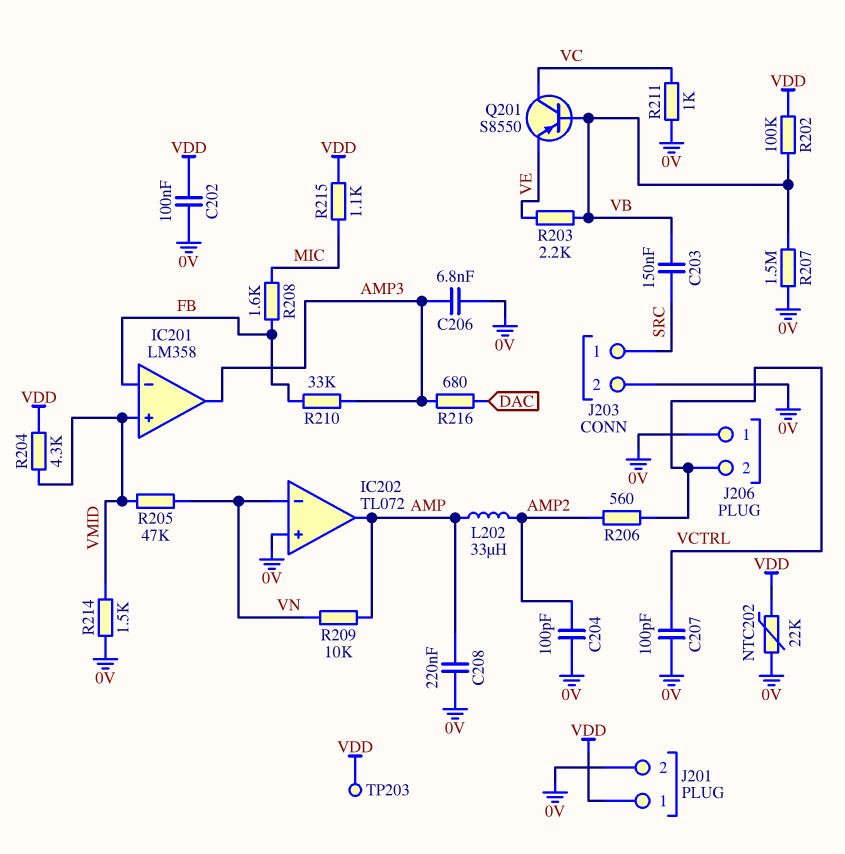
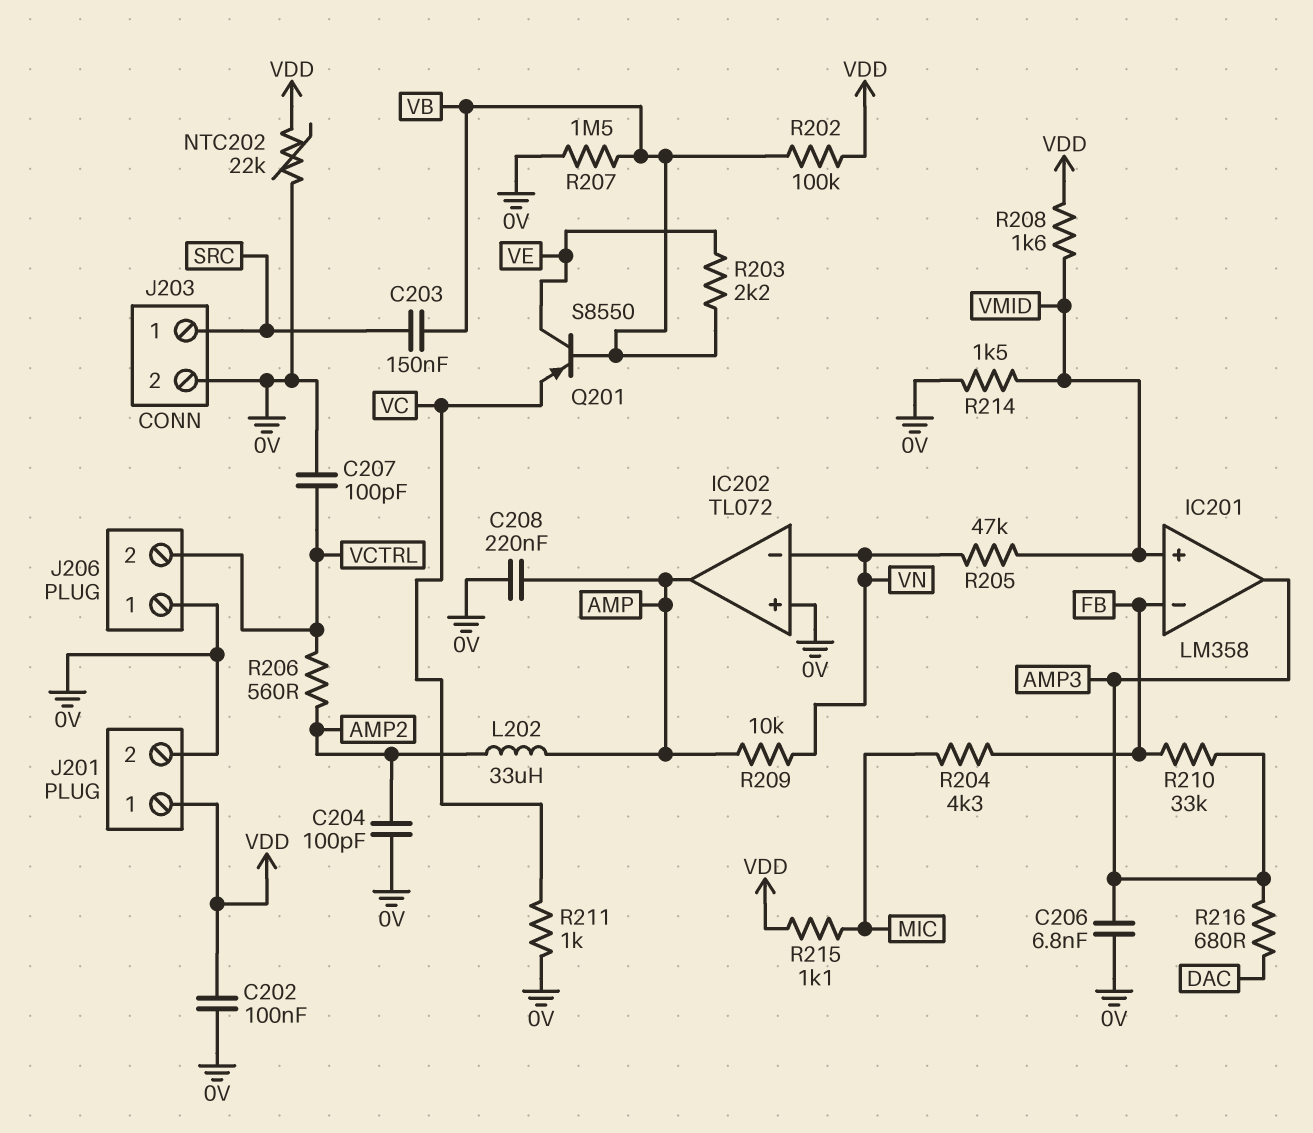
Q201: PNP S8550 (B VB, C VC, E VE) -> PNP S8550 (B VB, C VE, E VC)
R204: 4.3k (VDD, VMID) -> 4.3k (FB, MIC)
R208: 1.6k (FB, MIC) -> 1.6k (VDD, VMID)
TP203: test point (VDD) -> none

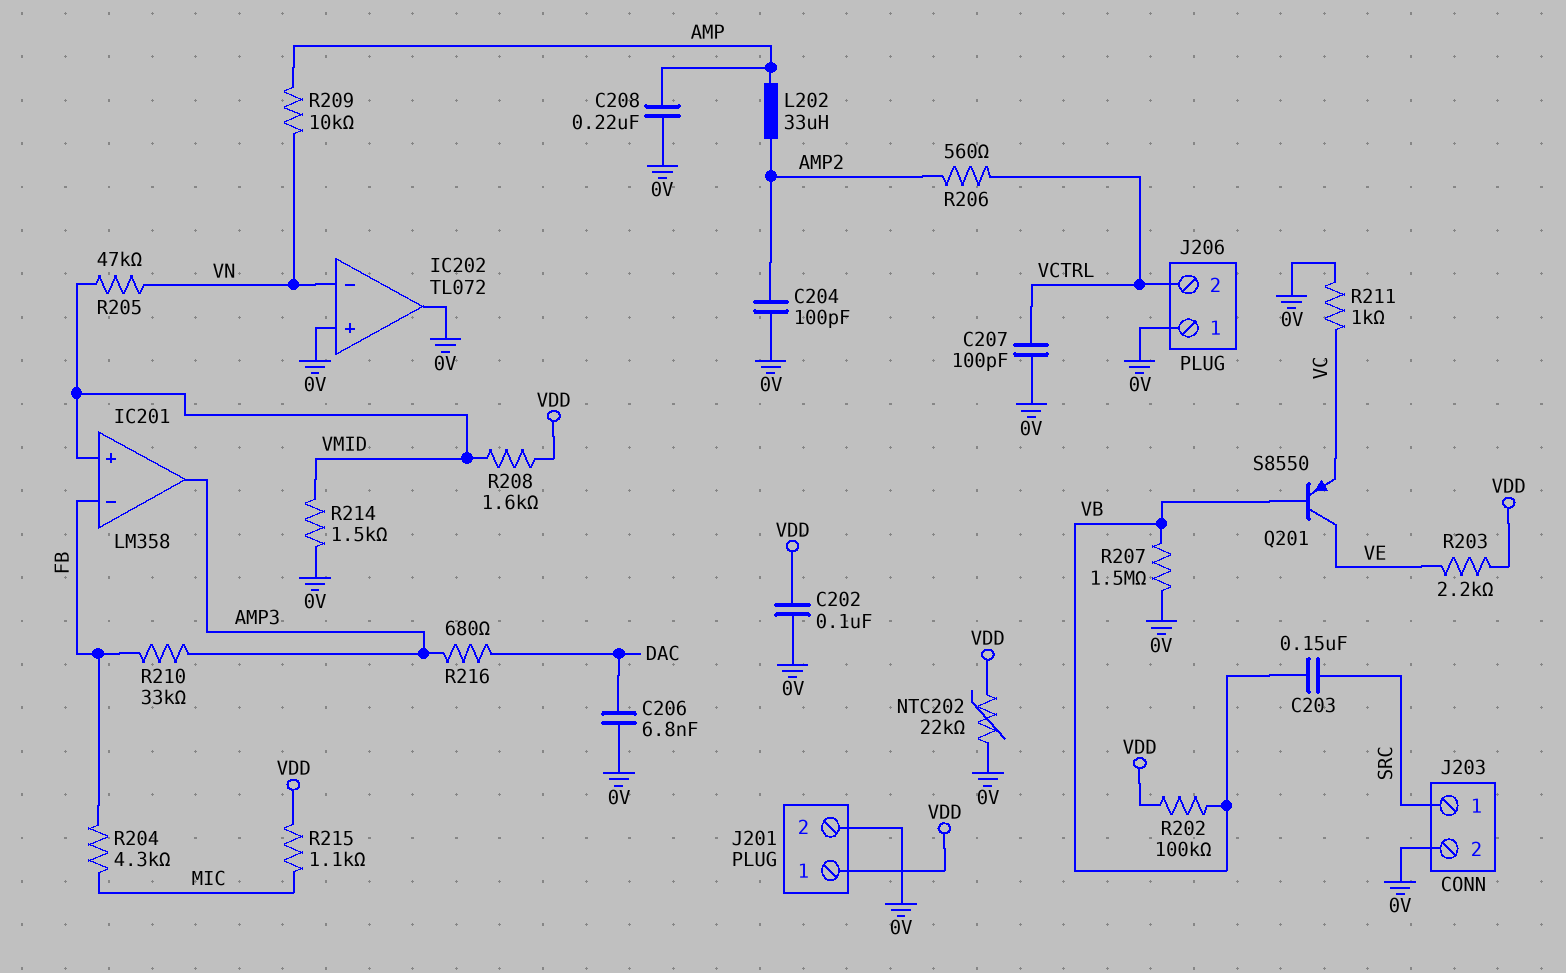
C206: 6.8nF (0V, AMP3) -> 6.8nF (0V, DAC)
IC202 pin out: AMP -> 0V
R203: 2.2k (VB, VE) -> 2.2k (VDD, VE)

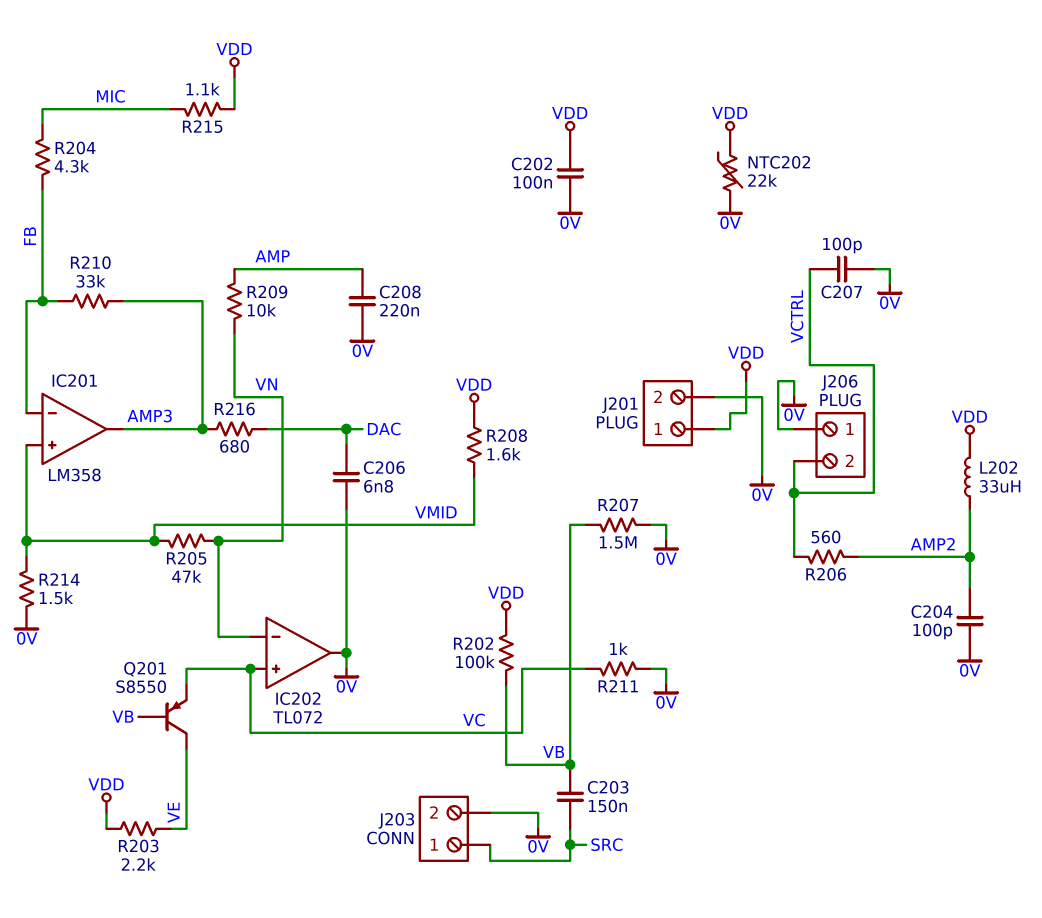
IC202 pin in+: 0V -> VC
L202: 33uH (AMP, AMP2) -> 33uH (AMP2, VDD)

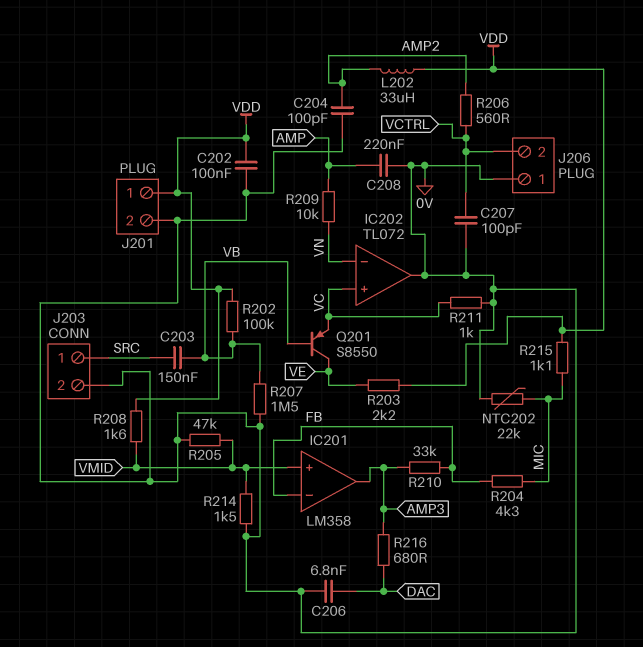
NTC202: 22k (0V, VDD) -> 22k (0V, MIC)
R205: 47k (VMID, VN) -> 47k (0V, VMID)

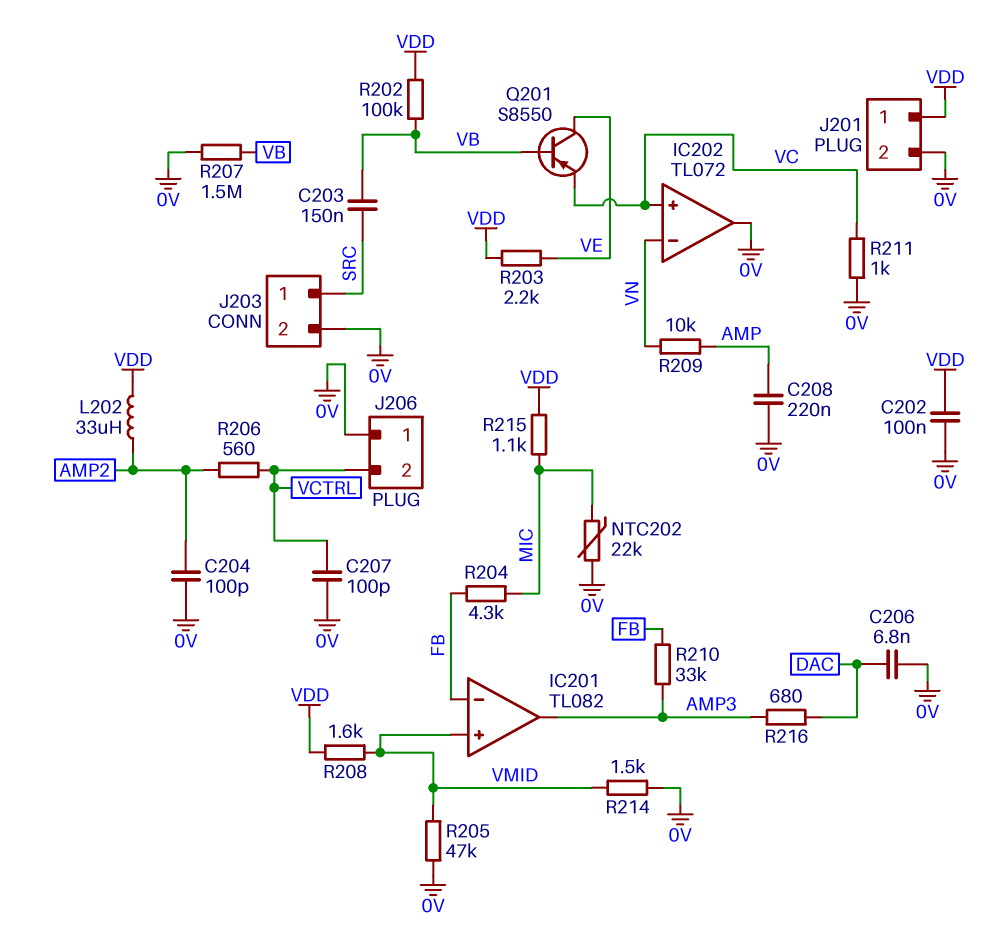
IC201: LM358 -> TL082

